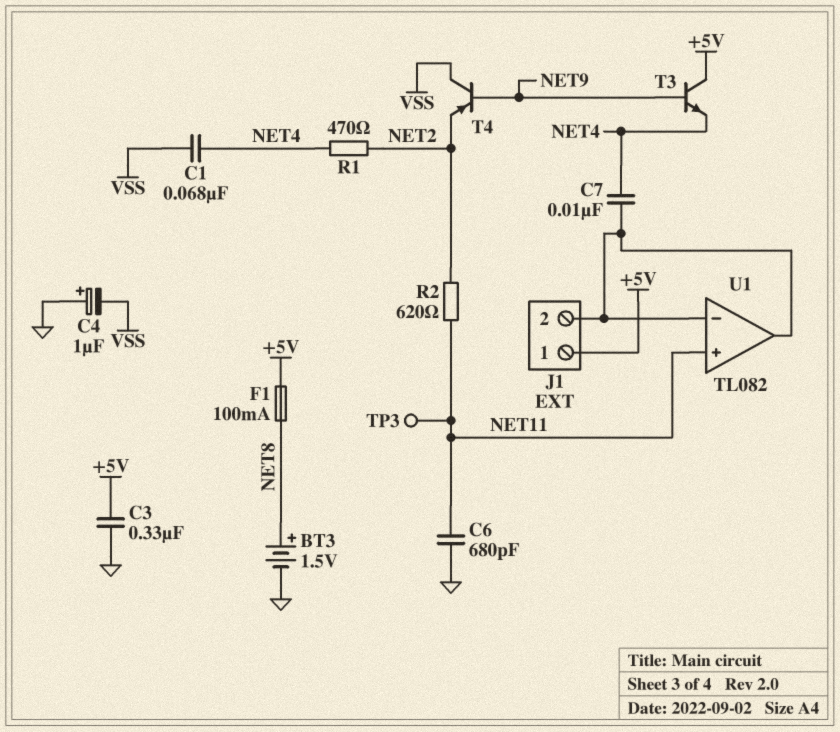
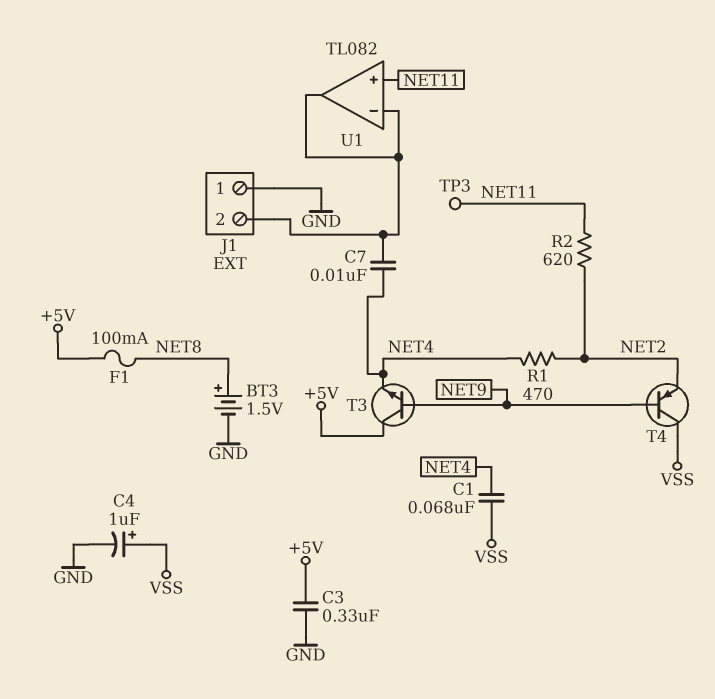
C4: 1uF (plus GND, minus VSS) -> 1uF (plus VSS, minus GND)
C6: 680pF (GND, NET11) -> none
J1 pin 1: +5V -> GND

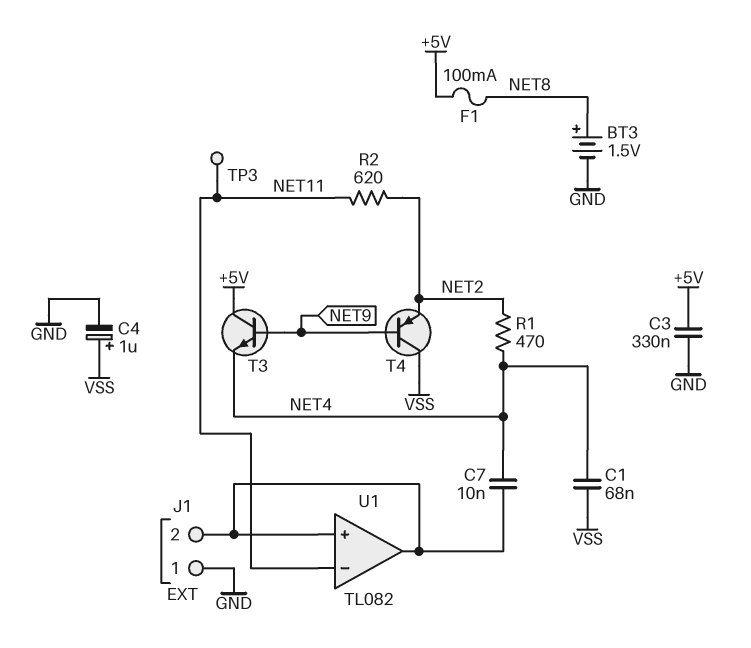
U1 pin in+: NET11 -> J1/2
U1 pin in-: J1/2 -> NET11

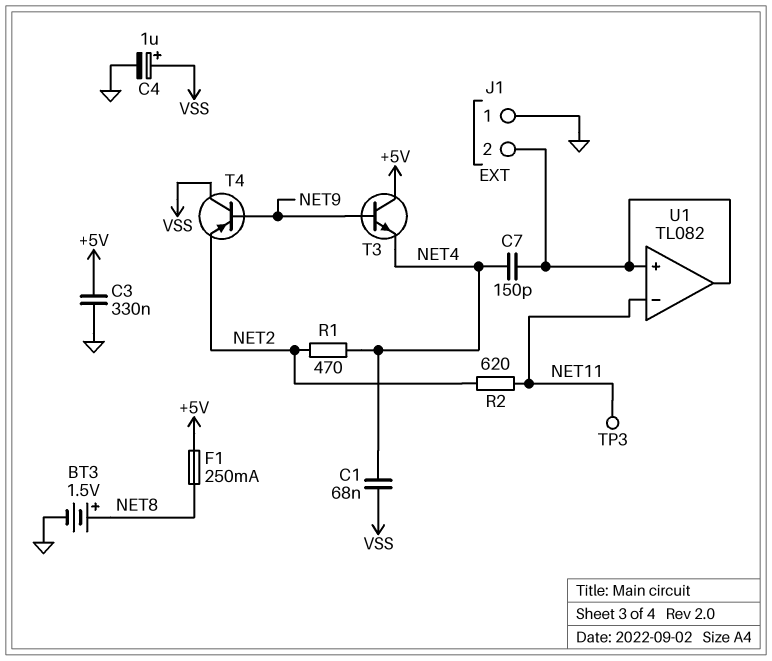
C7: 10nF (J1/2, NET4) -> 150pF (J1/2, NET4)
F1: 100mA (+5V, NET8) -> 250mA (+5V, NET8)

